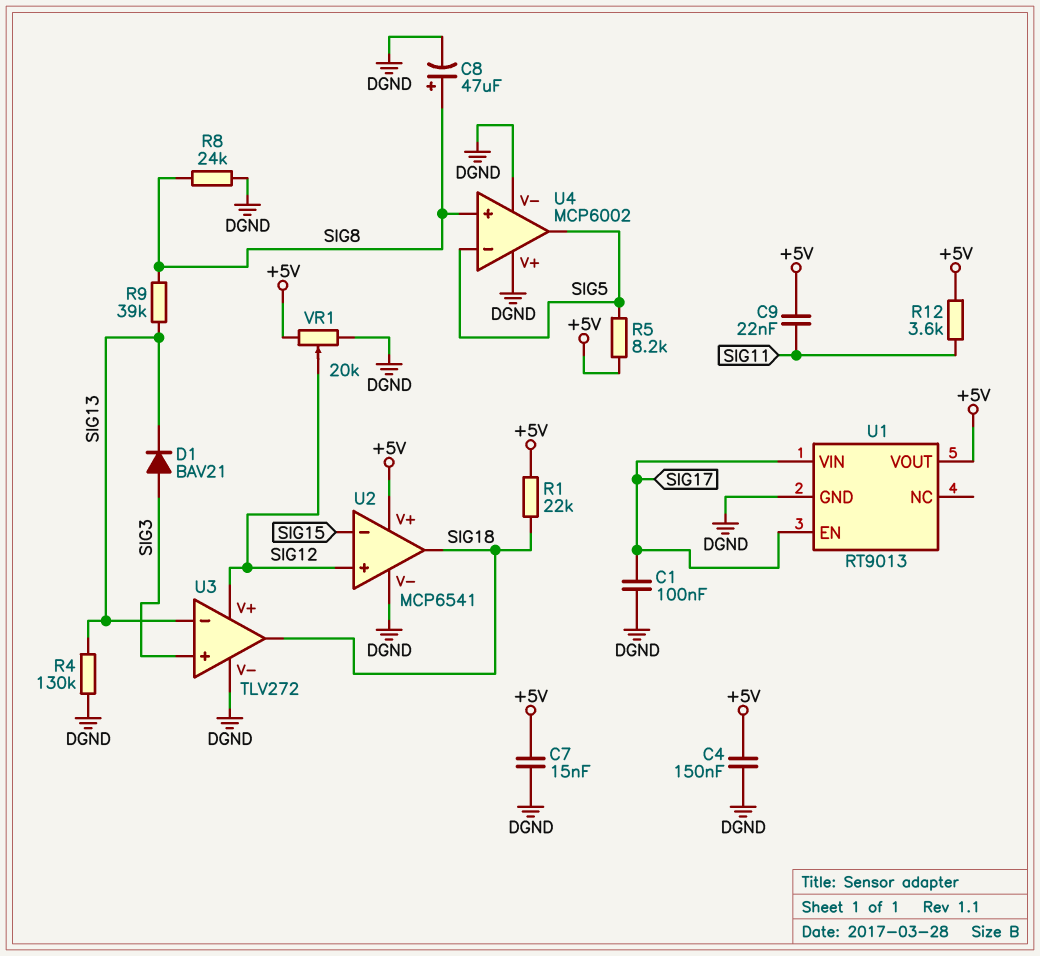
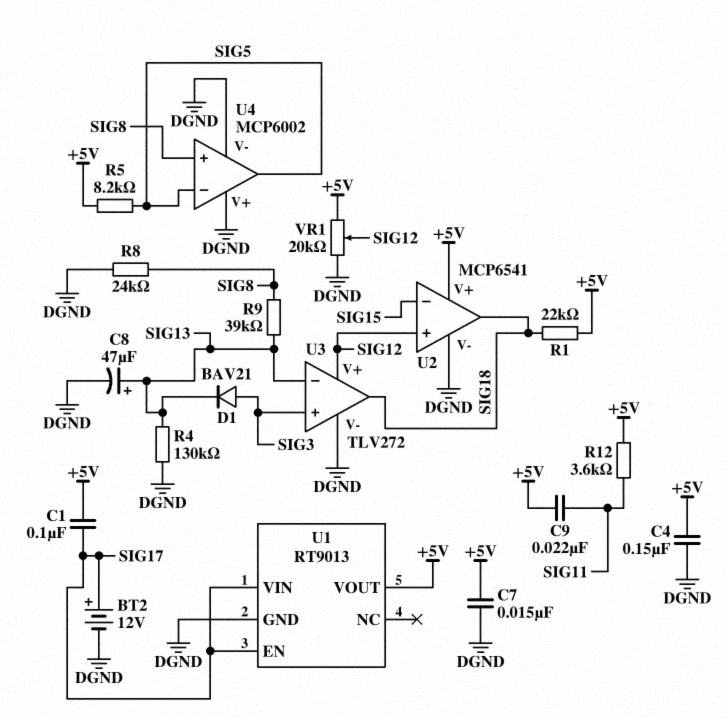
BT2: none -> 12V (plus SIG17, minus DGND)
C1: 100nF (DGND, SIG17) -> 100nF (+5V, SIG17)
C8: 47uF (plus SIG8, minus DGND) -> 47uF (plus SIG13, minus DGND)

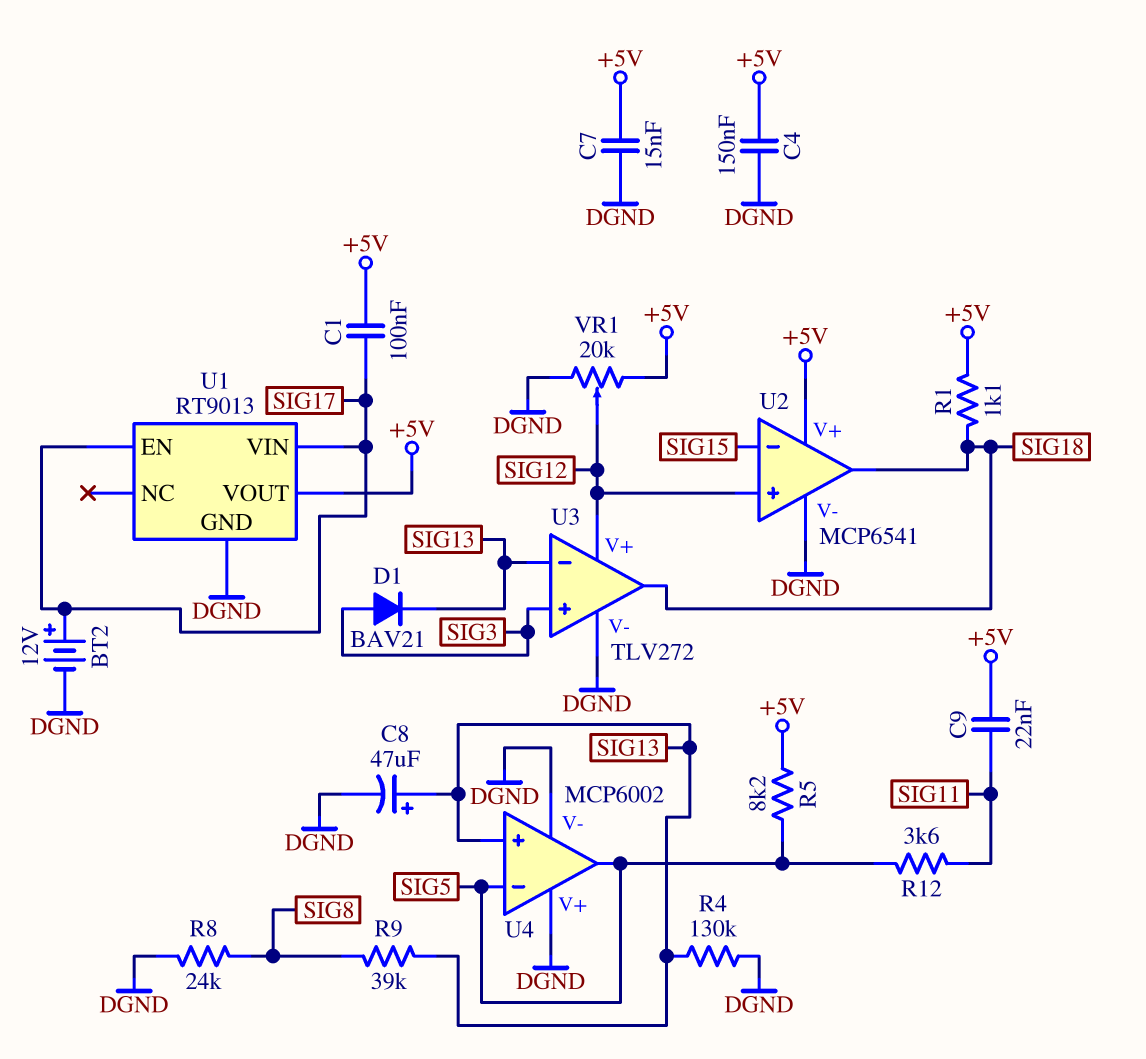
R1: 22k (+5V, SIG18) -> 1.1k (+5V, SIG18)
R12: 3.6k (+5V, SIG11) -> 3.6k (SIG5, SIG11)
U4 pin in+: SIG8 -> SIG13

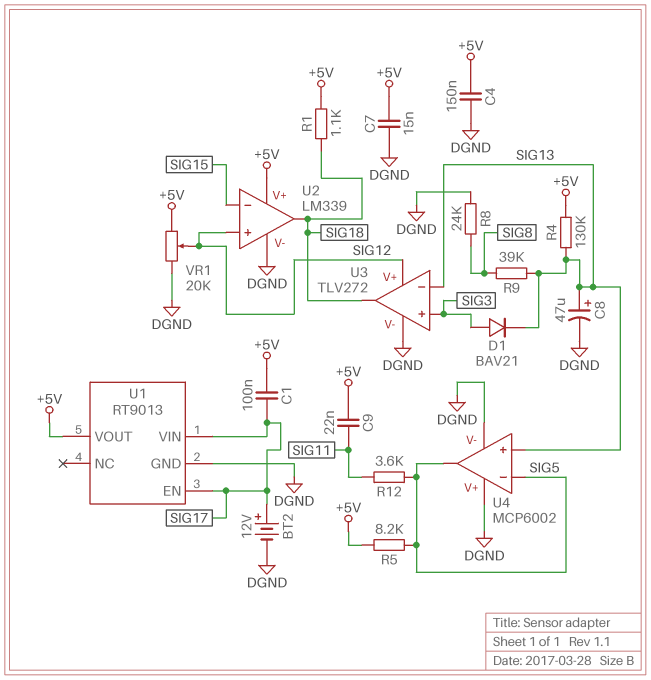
R4: 130k (DGND, SIG13) -> 130k (+5V, SIG13)
U2: MCP6541 -> LM339

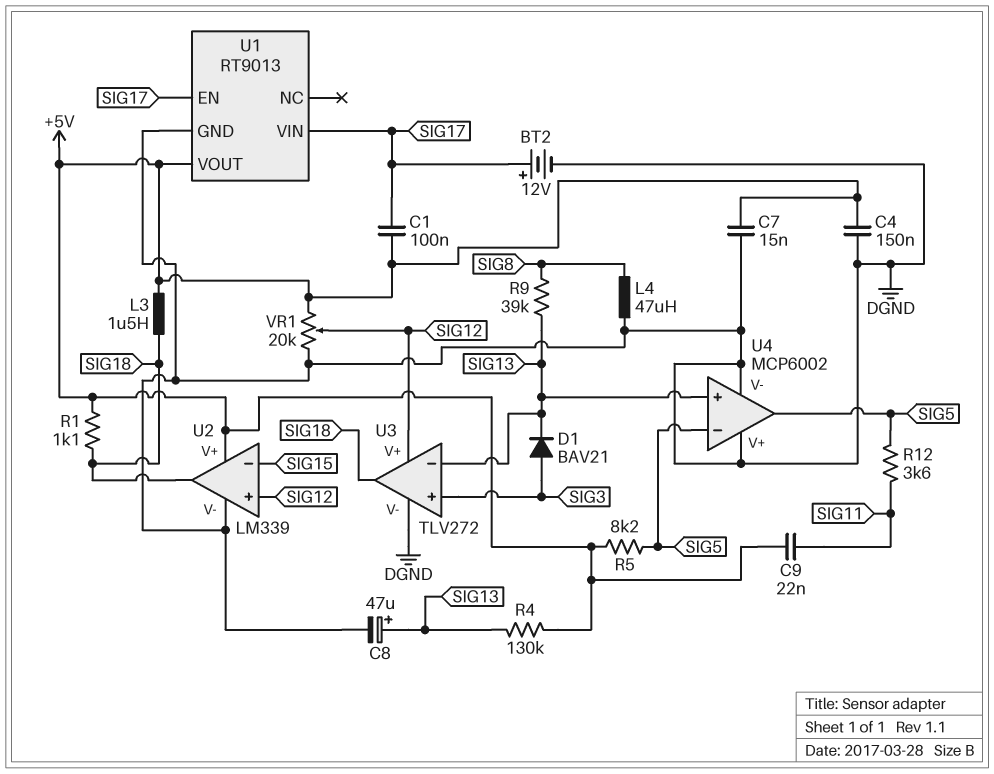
L3: none -> 1.5uH (+5V, SIG18)
L4: none -> 47uH (DGND, SIG8)
R8: 24k (DGND, SIG8) -> none

